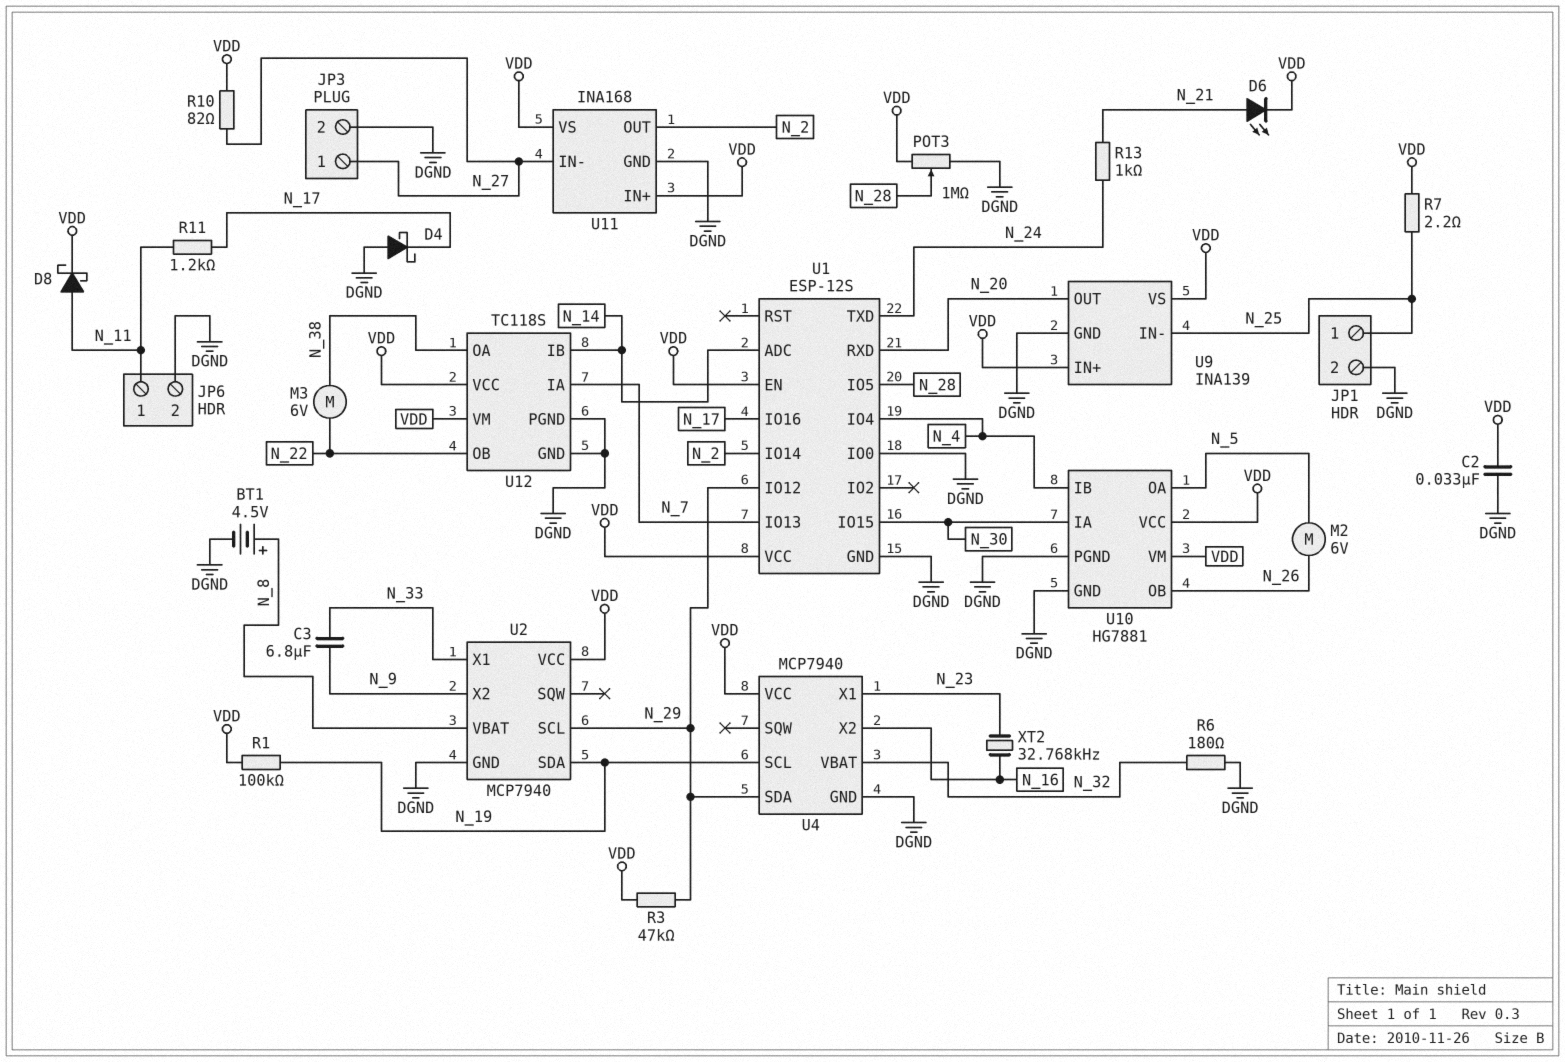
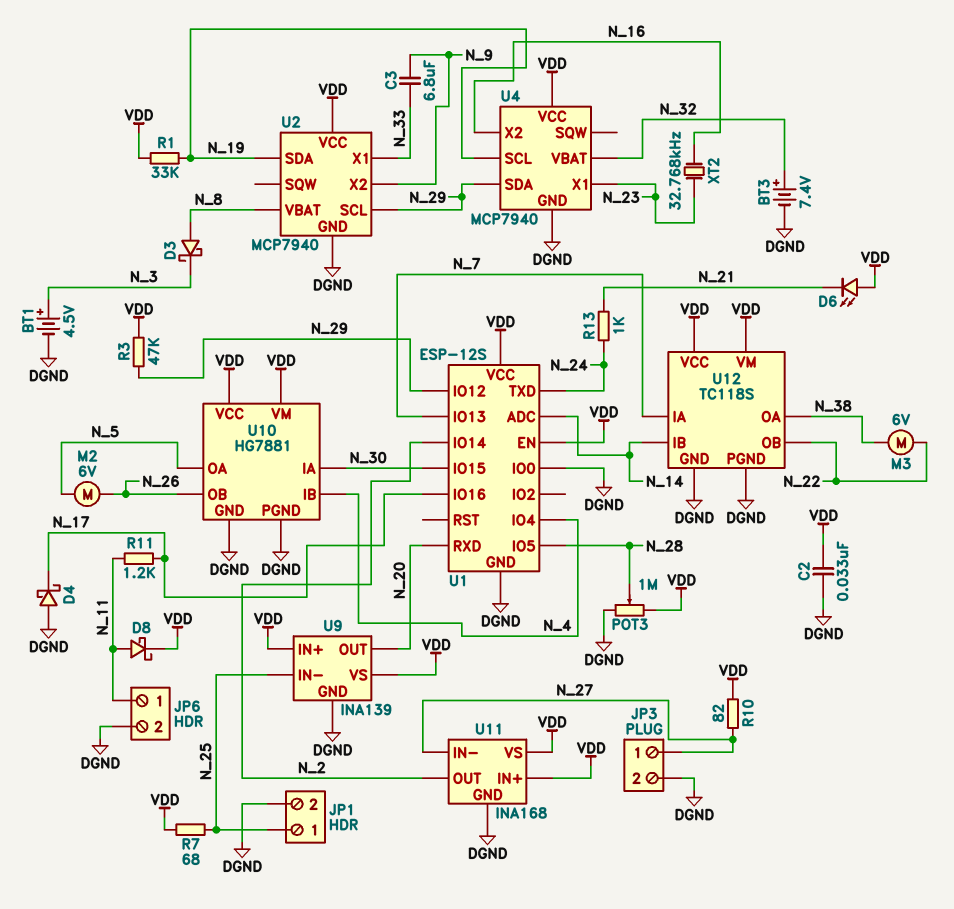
BT1: 4.5V (plus N_8, minus DGND) -> 4.5V (plus N_3, minus DGND)
BT3: none -> 7.4V (plus N_32, minus DGND)
D3: none -> schottky (A N_8, K N_3)
D6: LED (A N_21, K VDD) -> LED (A VDD, K N_21)
R1: 100k (N_19, VDD) -> 33k (N_19, VDD)
R6: 180 (DGND, N_32) -> none
R7: 2.2 (N_25, VDD) -> 68 (N_25, VDD)

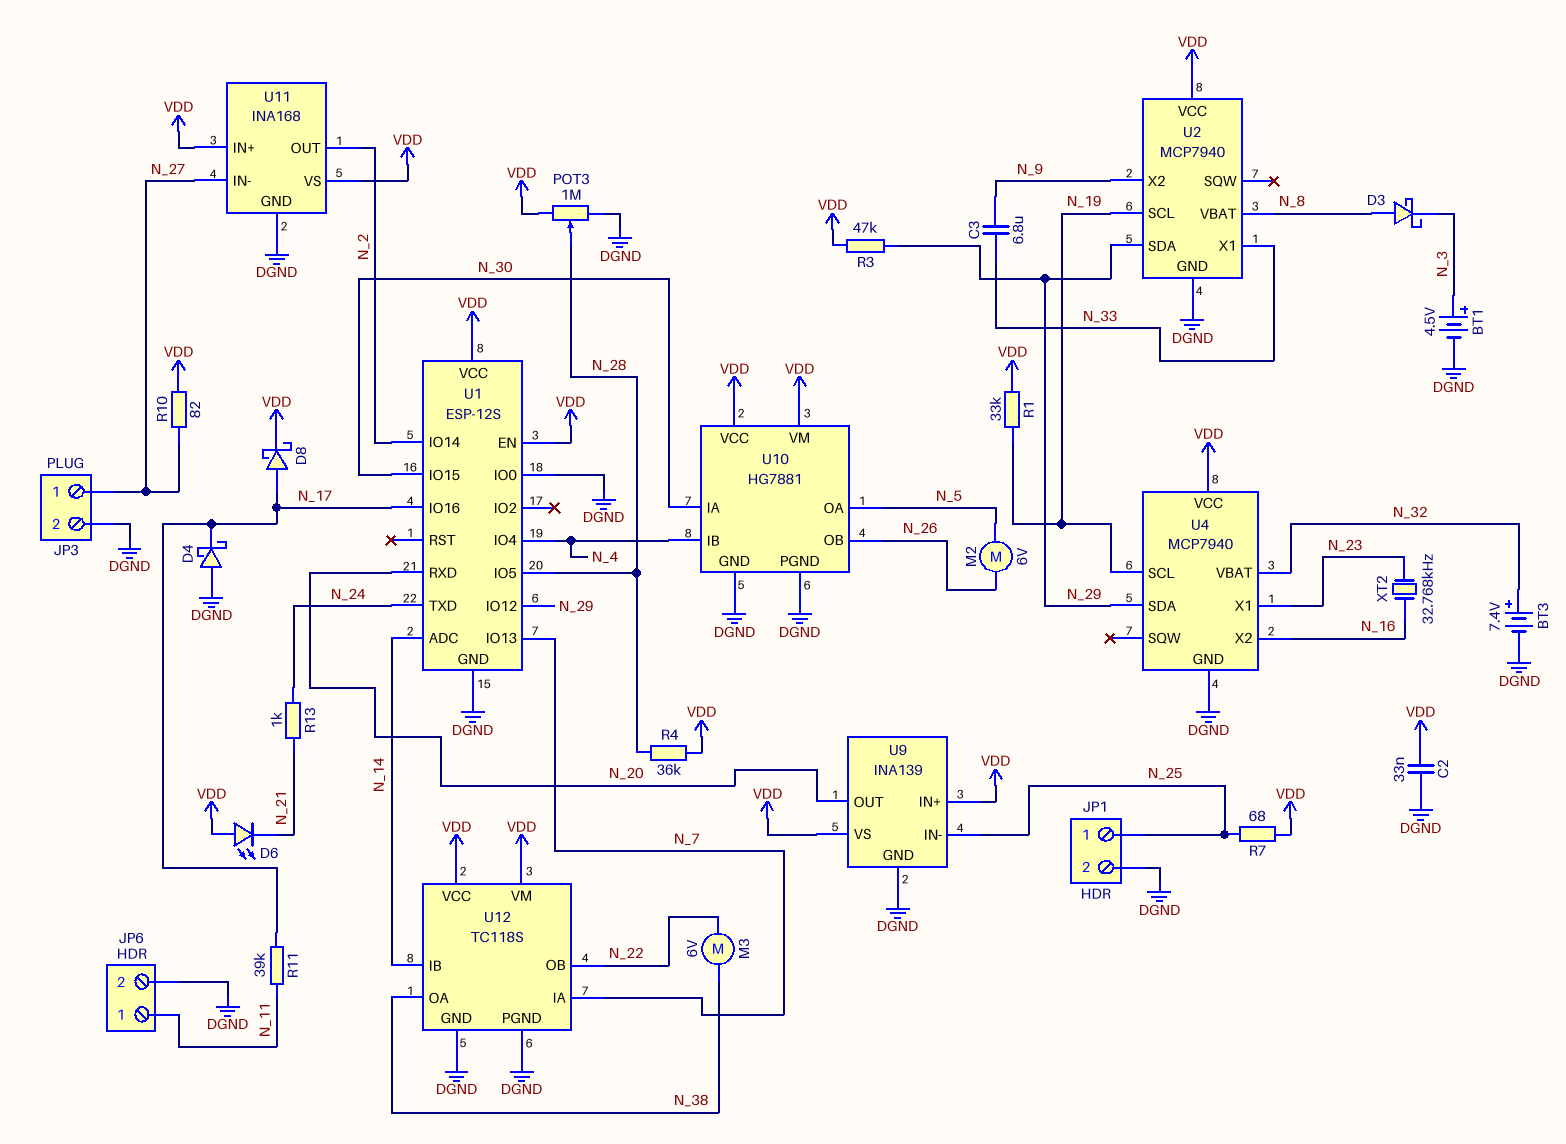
D8: schottky (A N_11, K VDD) -> schottky (A N_17, K VDD)
R4: none -> 36k (N_28, VDD)
R11: 1.2k (N_11, N_17) -> 39k (N_11, N_17)
U2 pin SCL: N_29 -> N_19
U2 pin SDA: N_19 -> N_29

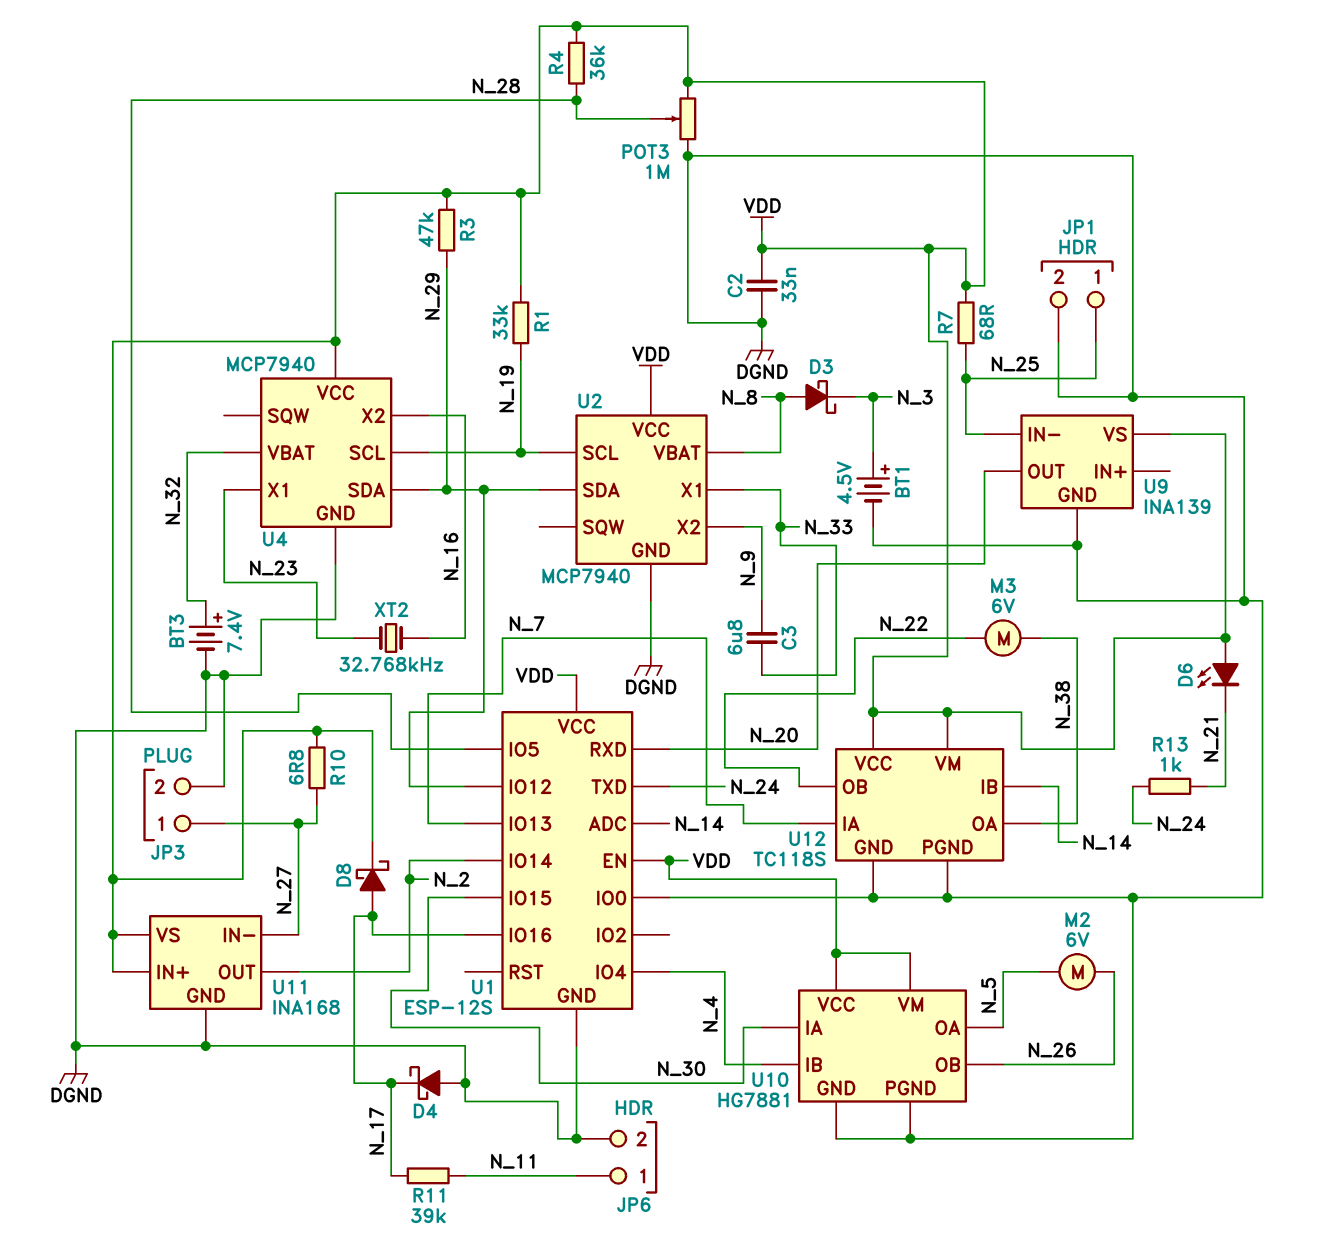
R10: 82 (N_27, VDD) -> 6.8 (N_27, VDD)
U9 pin IN+: VDD -> none

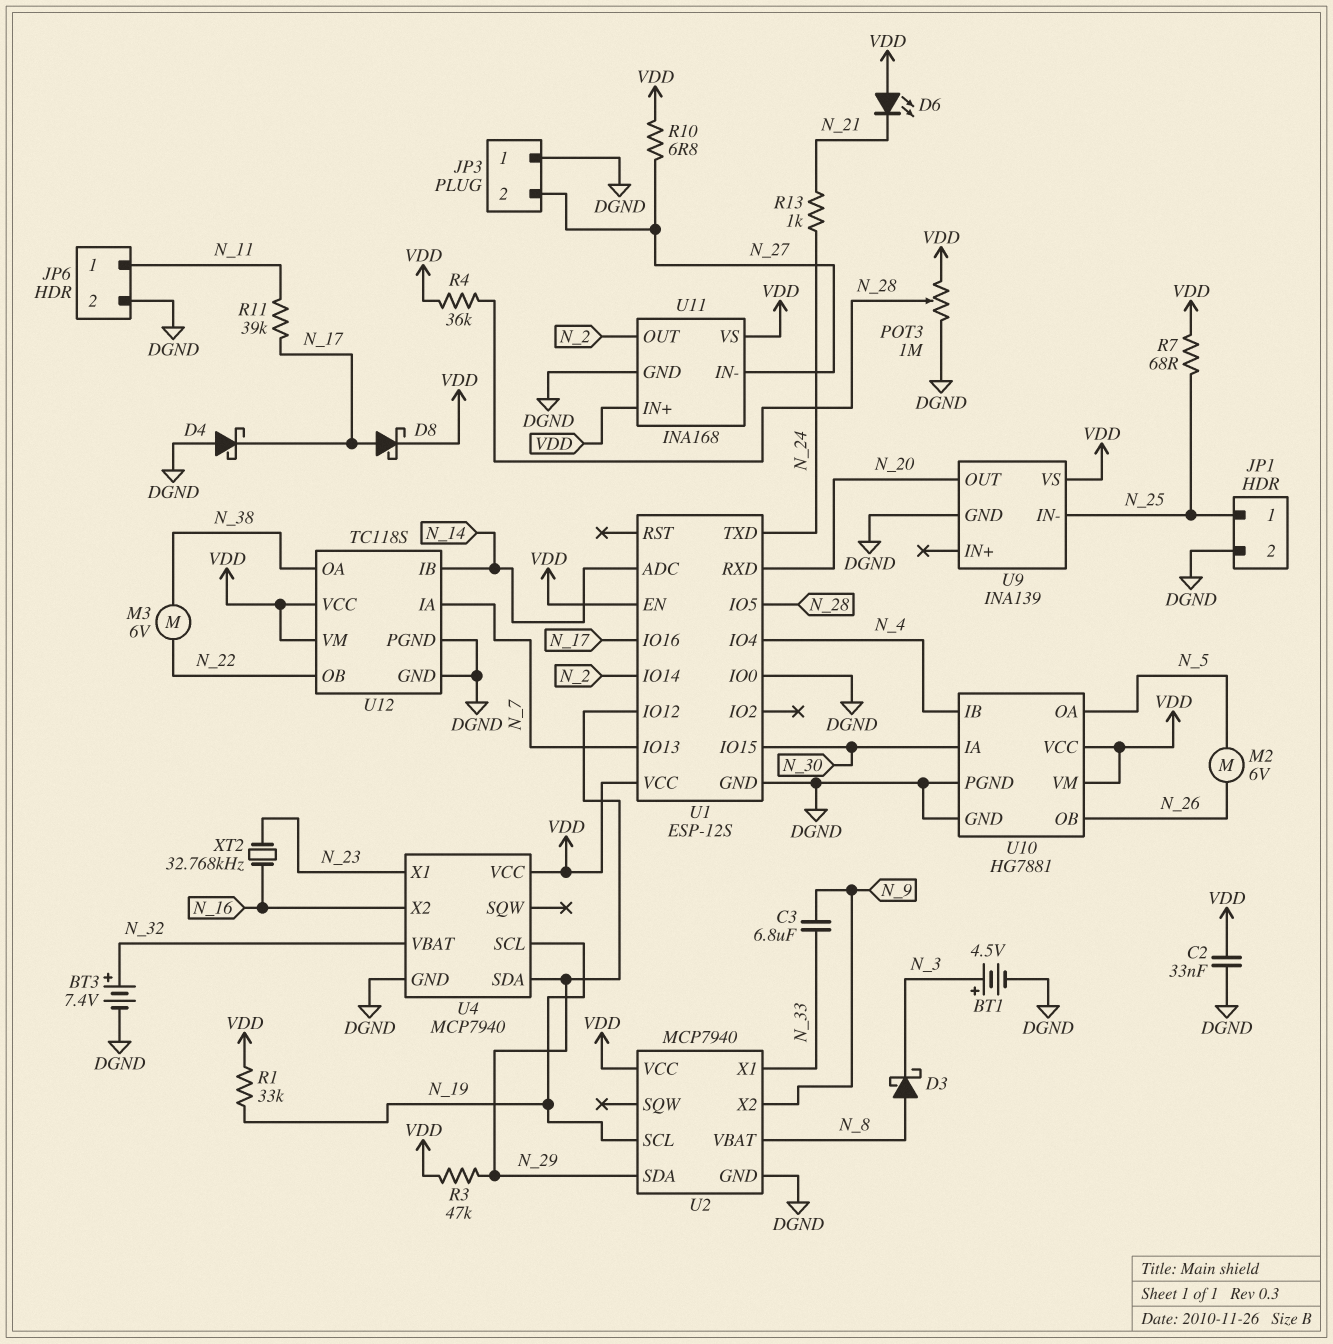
JP3 pin 1: N_27 -> DGND
JP3 pin 2: DGND -> N_27

